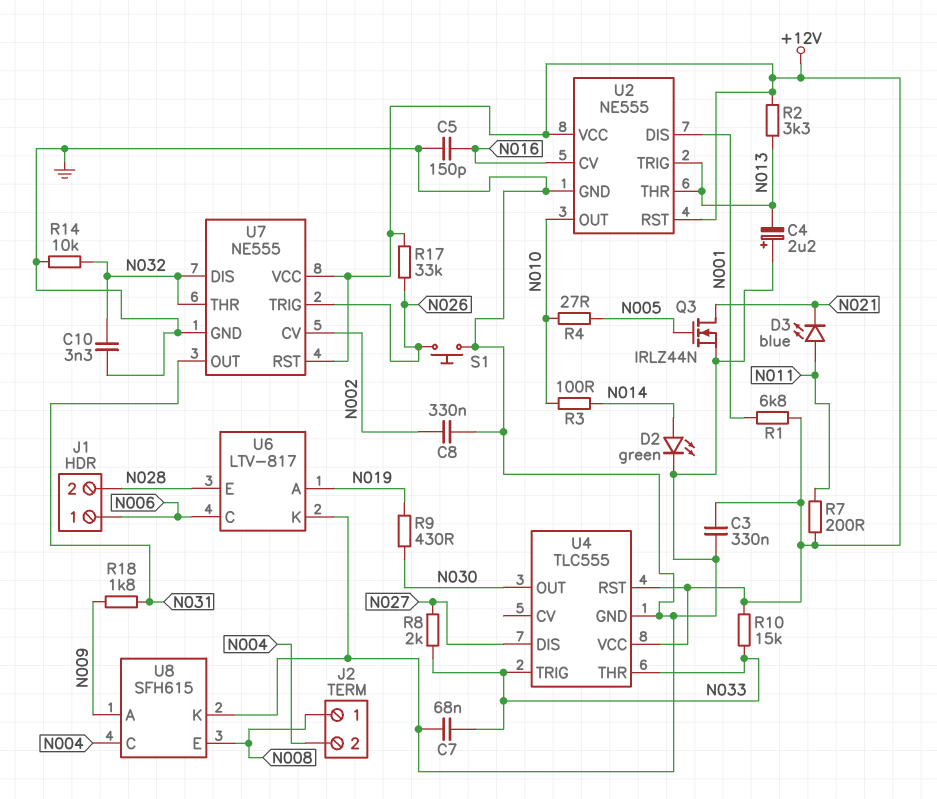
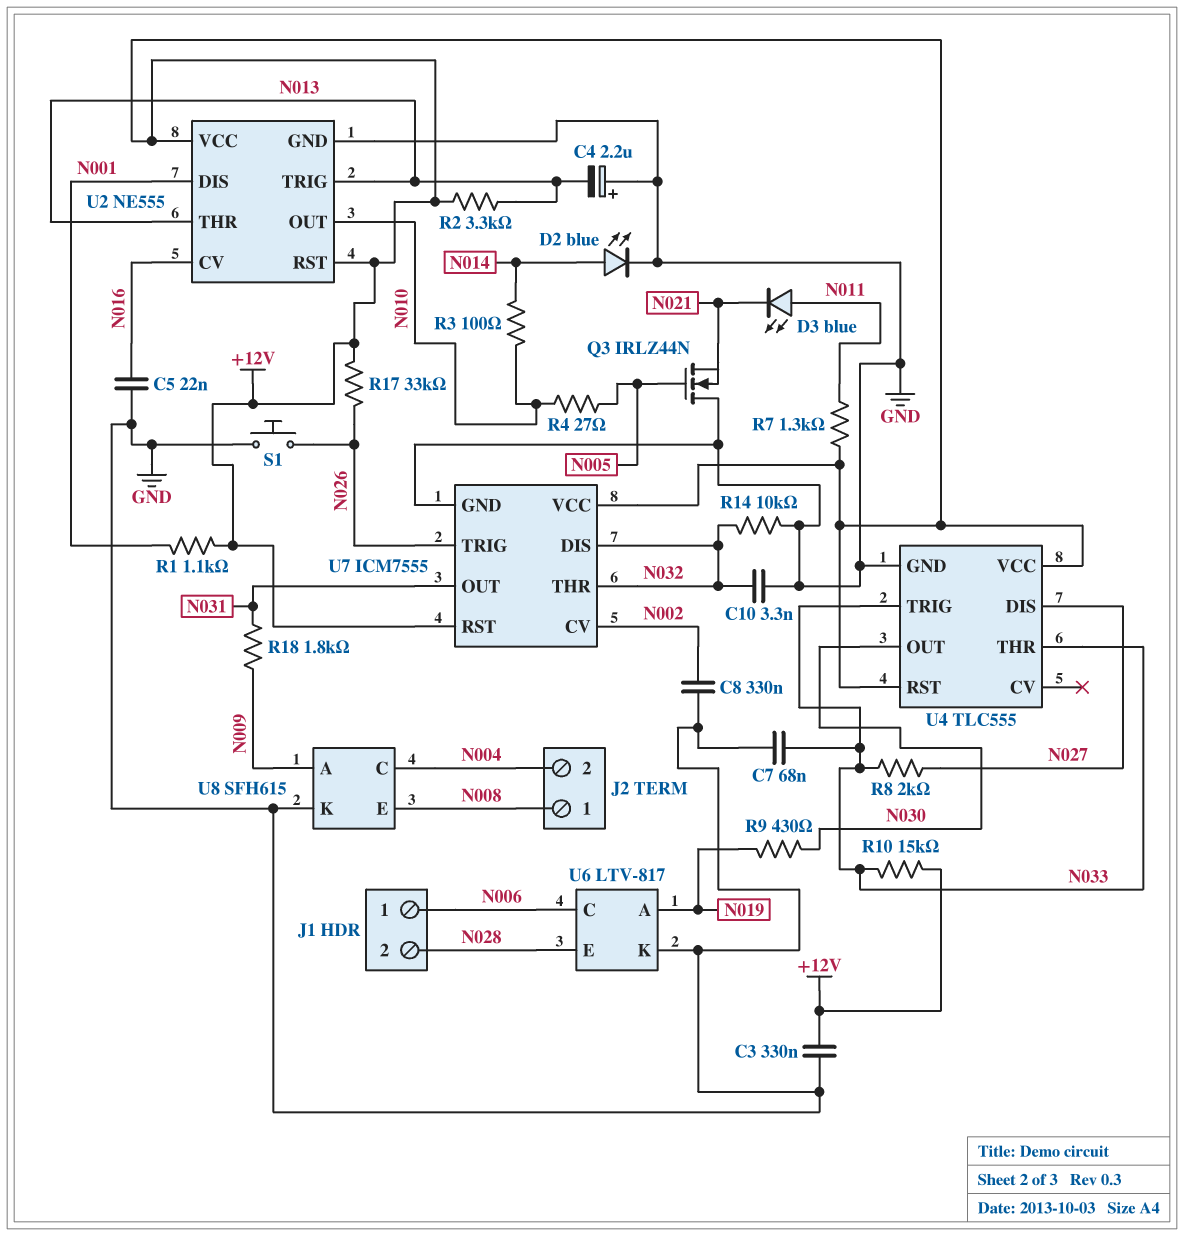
C5: 150pF (GND, N016) -> 22nF (GND, N016)
D2: LED green (A N014, K GND) -> LED blue (A N014, K GND)
Q3: NMOS IRLZ44N (G N005, D N021, S GND) -> NMOS IRLZ44N (G N005, D GND, S N021)
R1: 6.8k (+12V, N001) -> 1.1k (+12V, N001)
R7: 200 (+12V, N011) -> 1.3k (+12V, N011)
U7: NE555 -> ICM7555

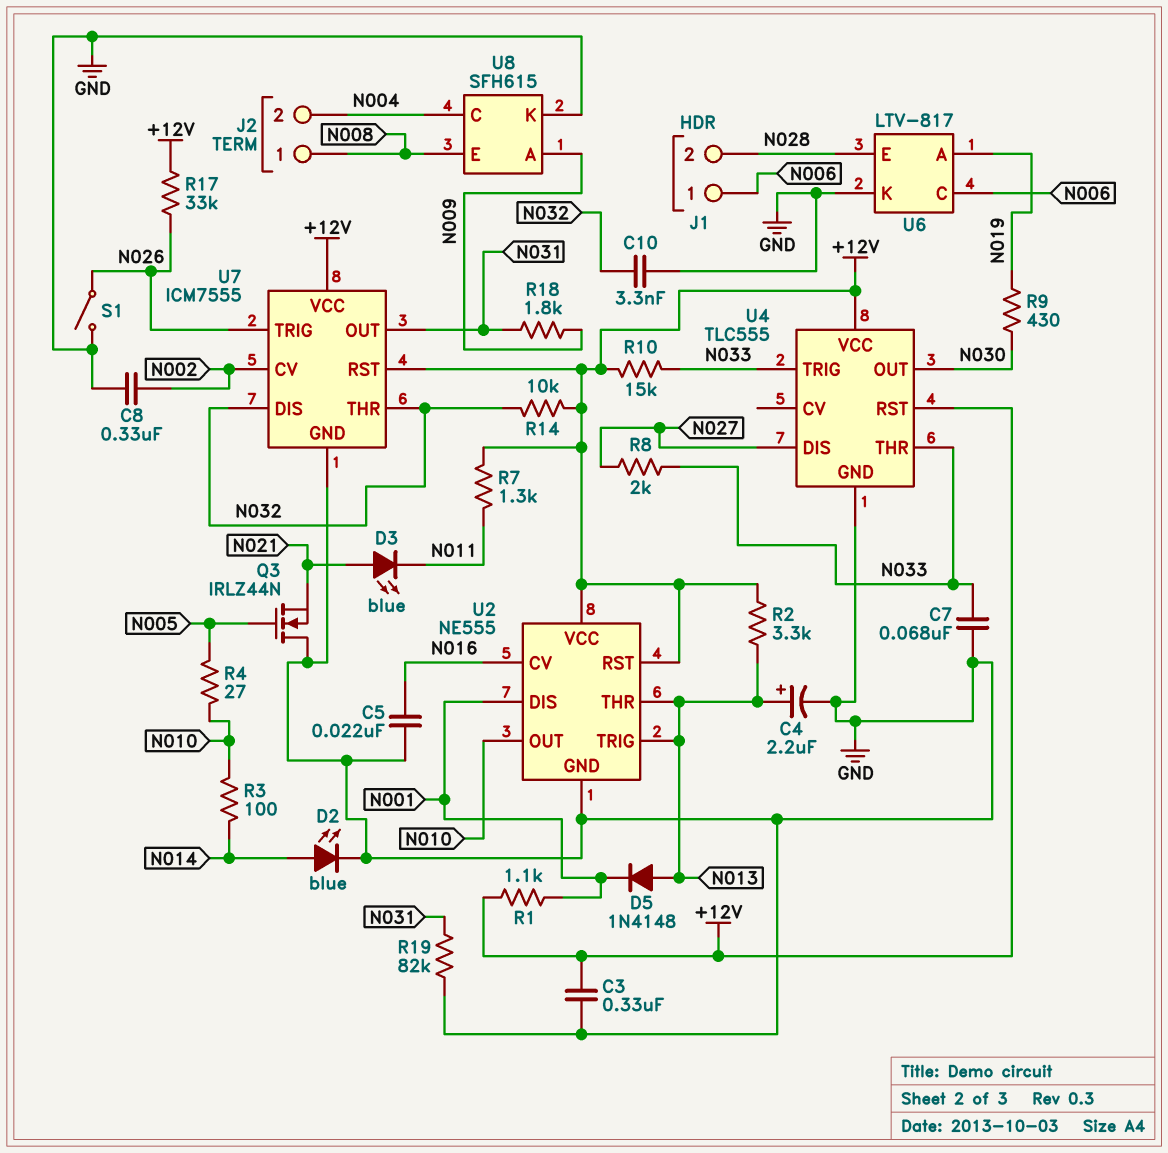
C4: 2.2uF (plus GND, minus N013) -> 2.2uF (plus N013, minus GND)
D3: LED blue (A N011, K N021) -> LED blue (A N021, K N011)
D5: none -> diode 1N4148 (A N013, K N001)
R14: 10k (GND, N032) -> 10k (+12V, N032)
R19: none -> 82k (GND, N031)
S1: button (GND, N026) -> switch (GND, N026)

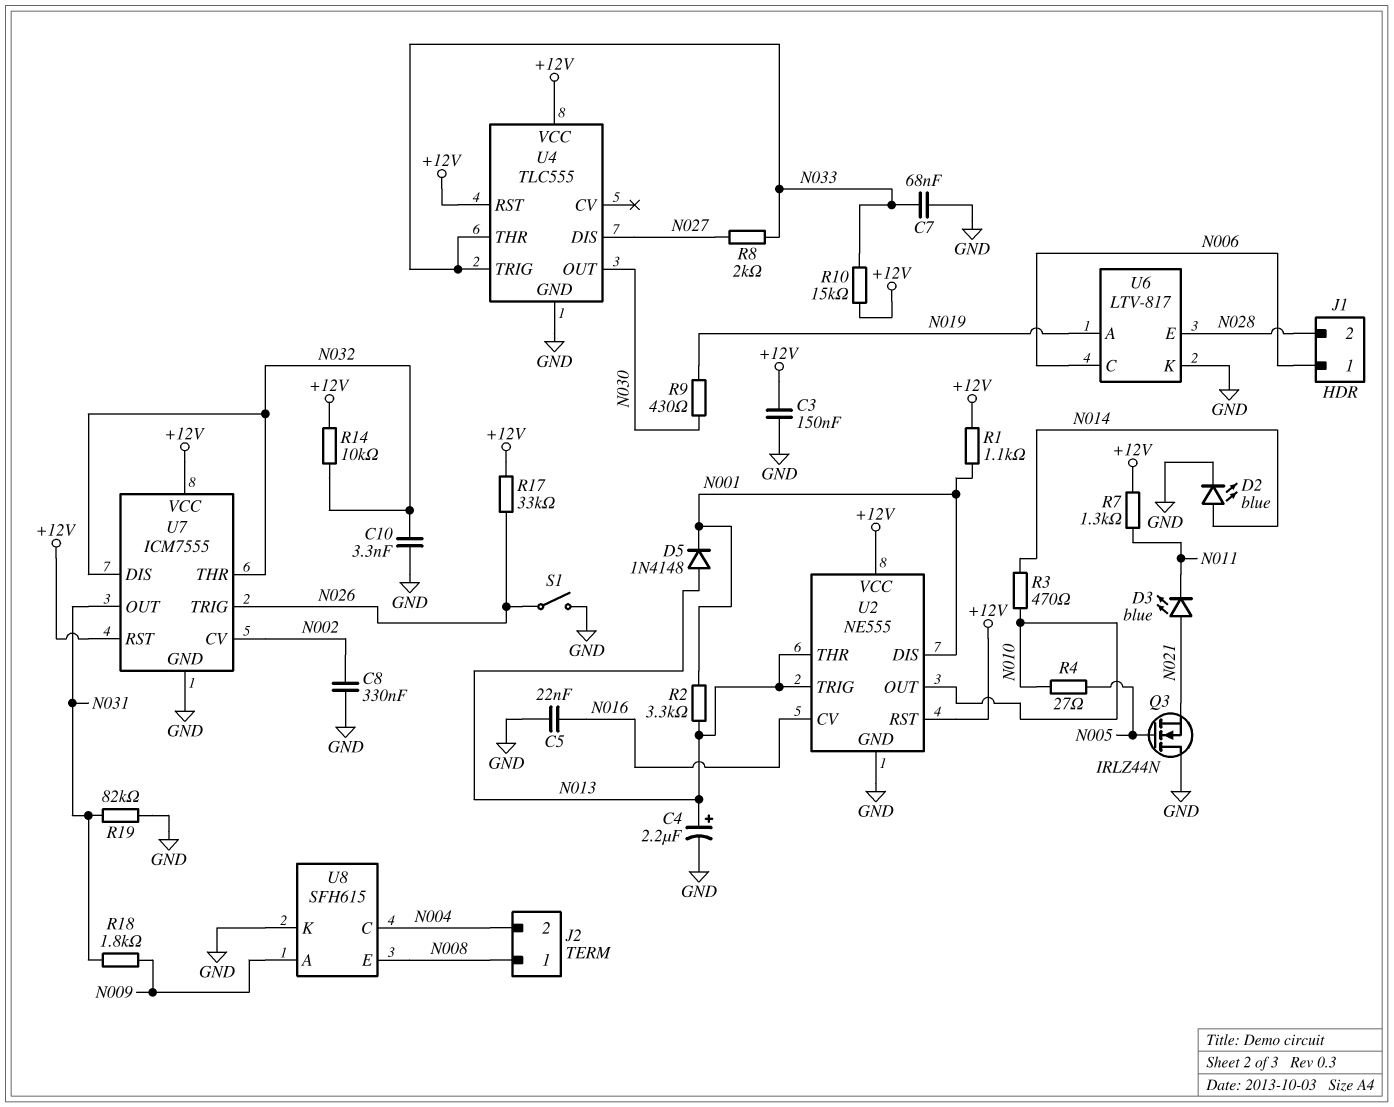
C3: 330nF (+12V, GND) -> 150nF (+12V, GND)
R2: 3.3k (+12V, N013) -> 3.3k (N001, N013)
R3: 100 (N010, N014) -> 470 (N010, N014)

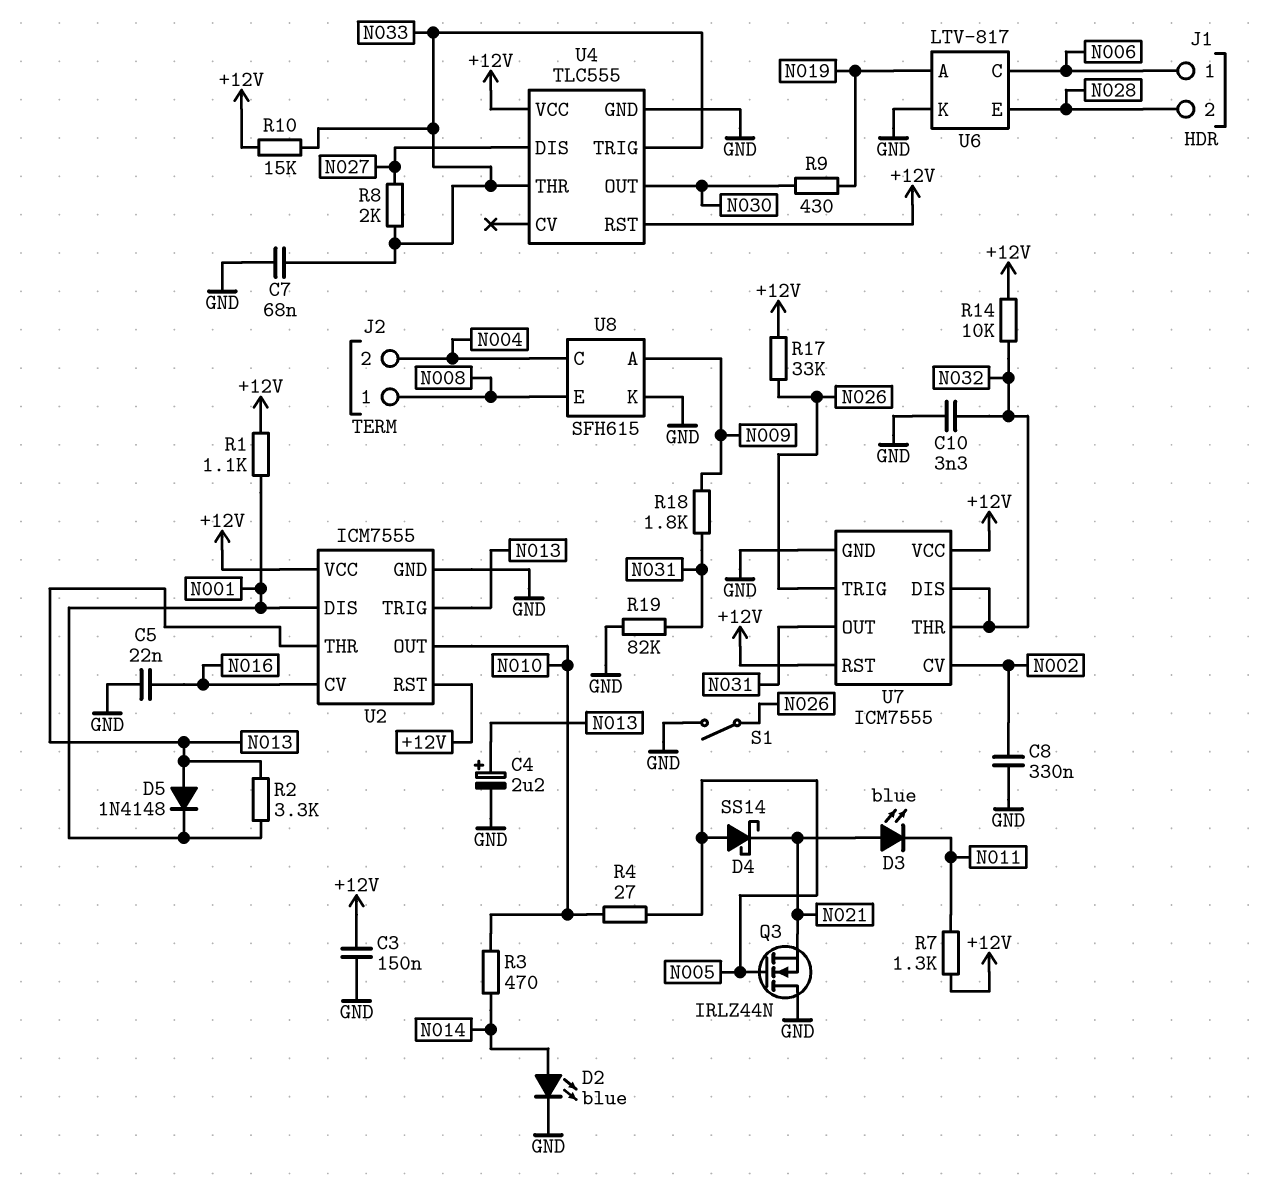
D4: none -> schottky SS14 (A N005, K N021)
U2: NE555 -> ICM7555

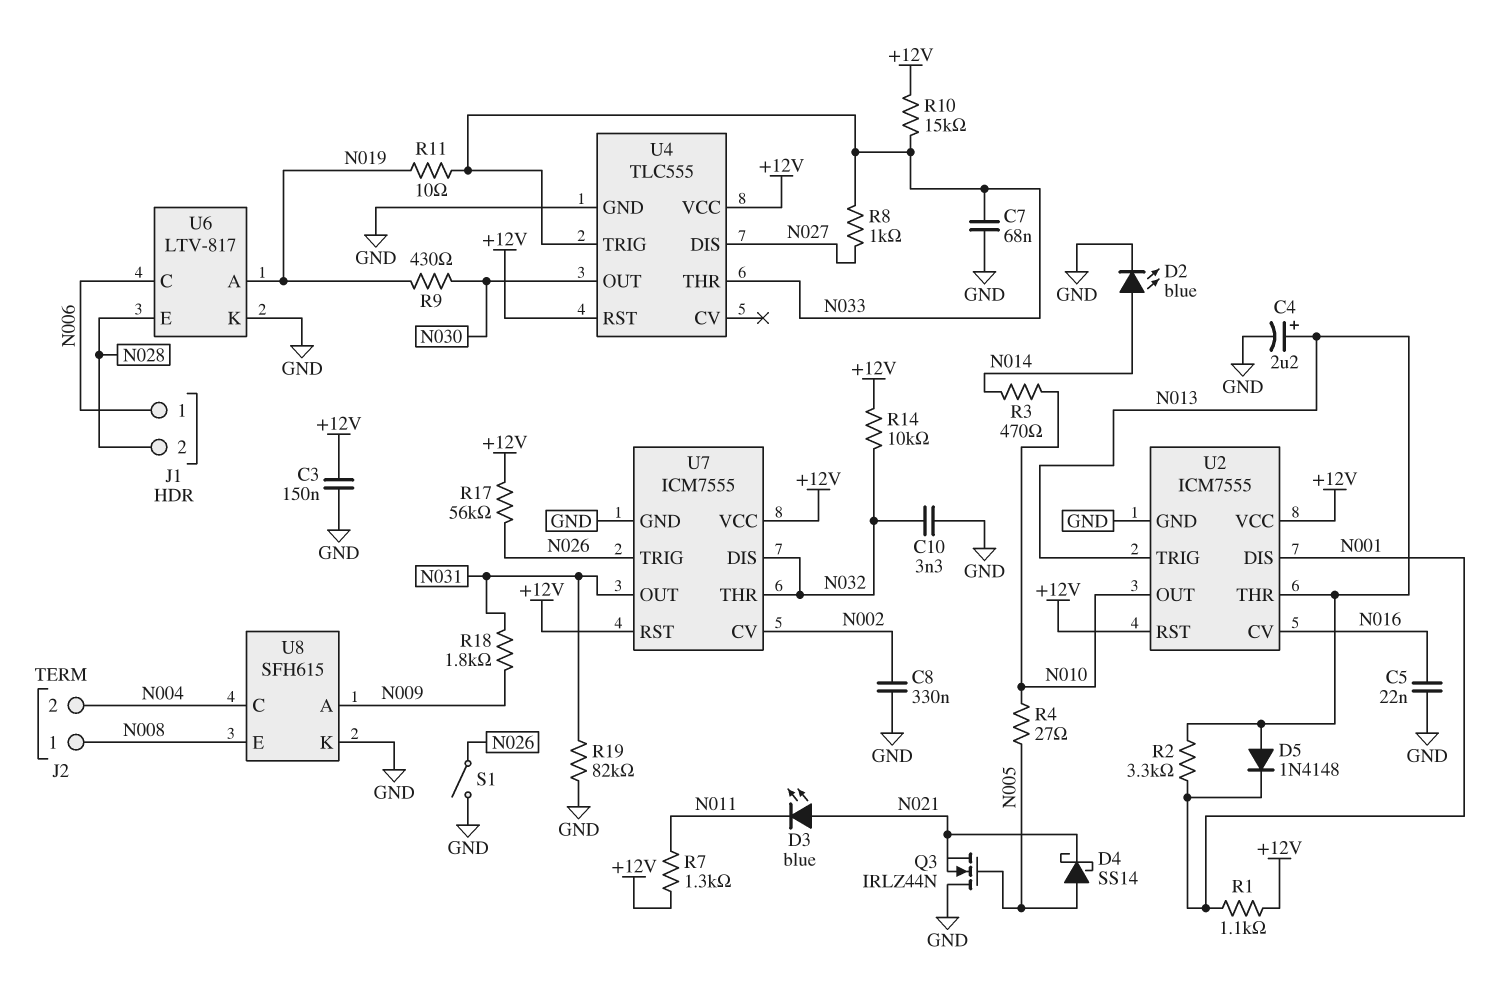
R8: 2k (N027, N033) -> 1k (N027, N033)
R11: none -> 10 (N019, N033)
R17: 33k (+12V, N026) -> 56k (+12V, N026)

